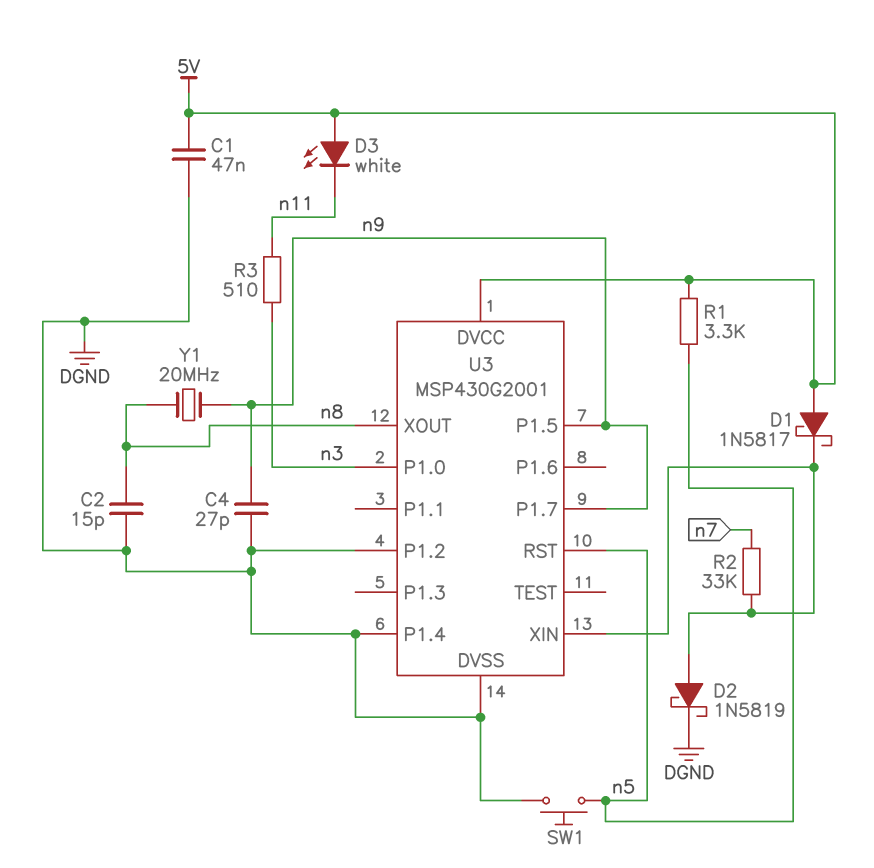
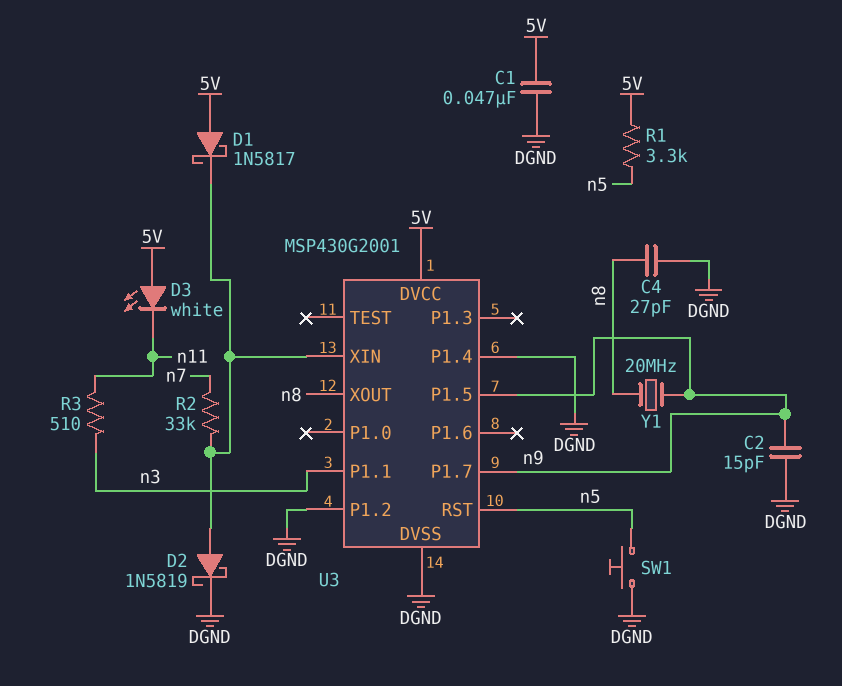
C2: 15pF (DGND, n8) -> 15pF (DGND, n9)
C4: 27pF (DGND, n9) -> 27pF (DGND, n8)
U3 pin P1.0: n3 -> none
U3 pin P1.1: none -> n3

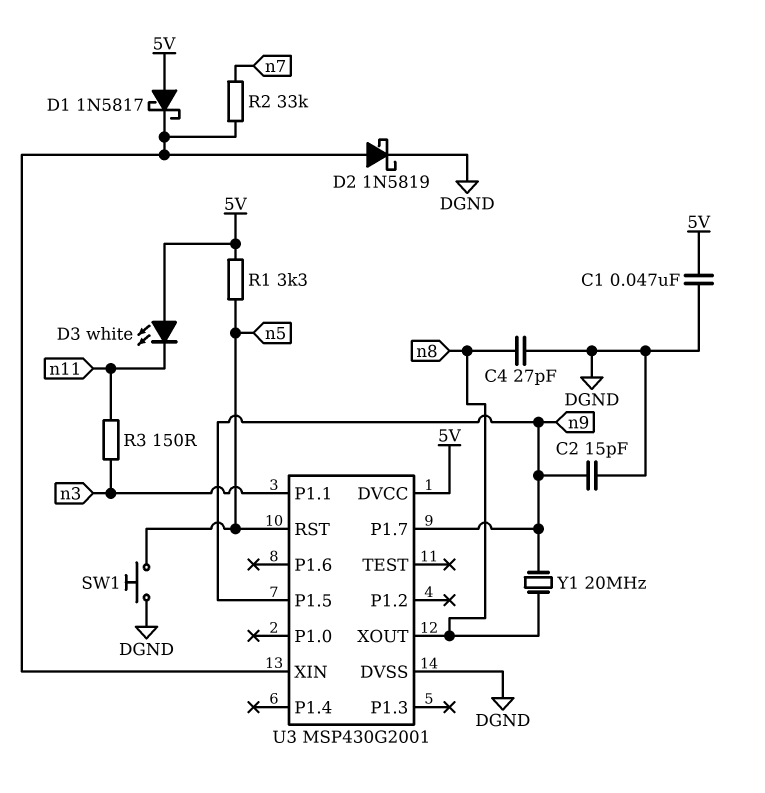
R3: 510 (n3, n11) -> 150 (n3, n11)
U3 pin P1.2: DGND -> none
U3 pin P1.4: DGND -> none

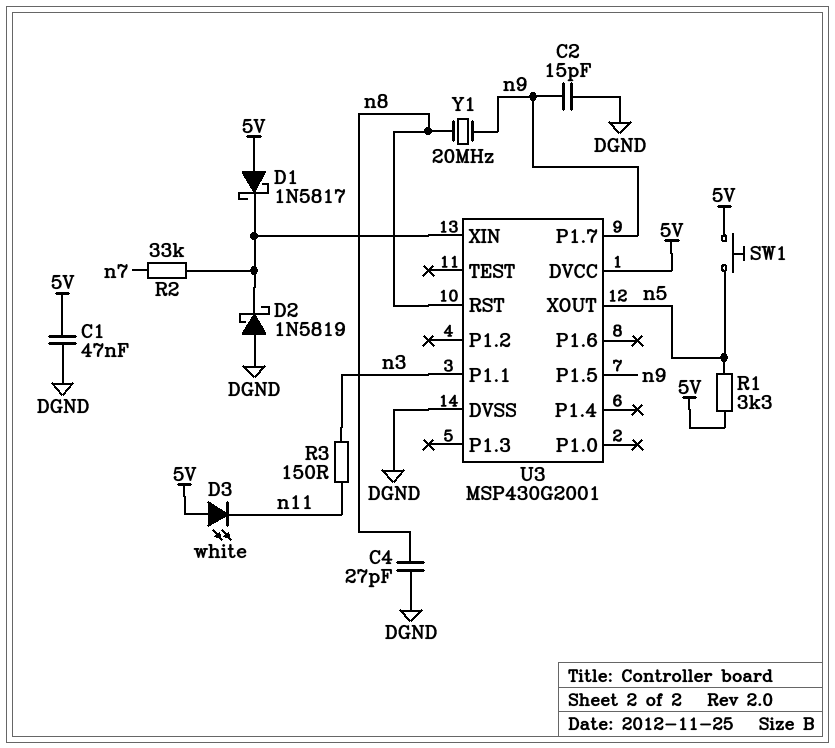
D2: schottky 1N5819 (A U3/XIN, K DGND) -> schottky 1N5819 (A DGND, K U3/XIN)
SW1: button (DGND, n5) -> button (5V, n5)
U3 pin RST: n5 -> n8
U3 pin XOUT: n8 -> n5

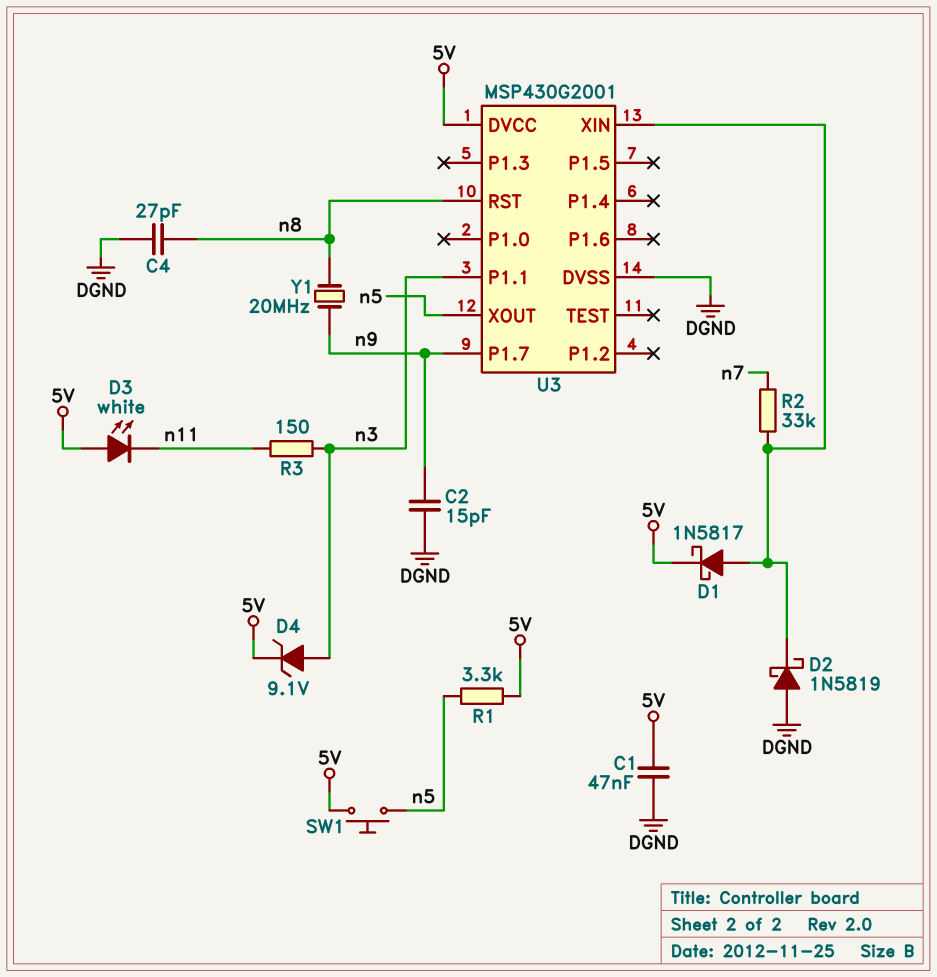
D1: schottky 1N5817 (A 5V, K U3/XIN) -> schottky 1N5817 (A U3/XIN, K 5V)
D4: none -> zener 9.1V (A n3, K 5V)
U3 pin P1.5: n9 -> none

